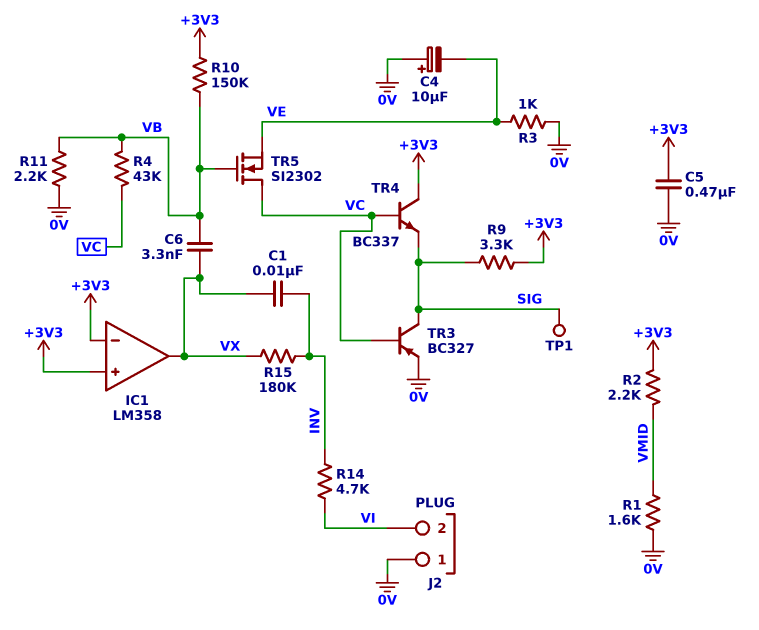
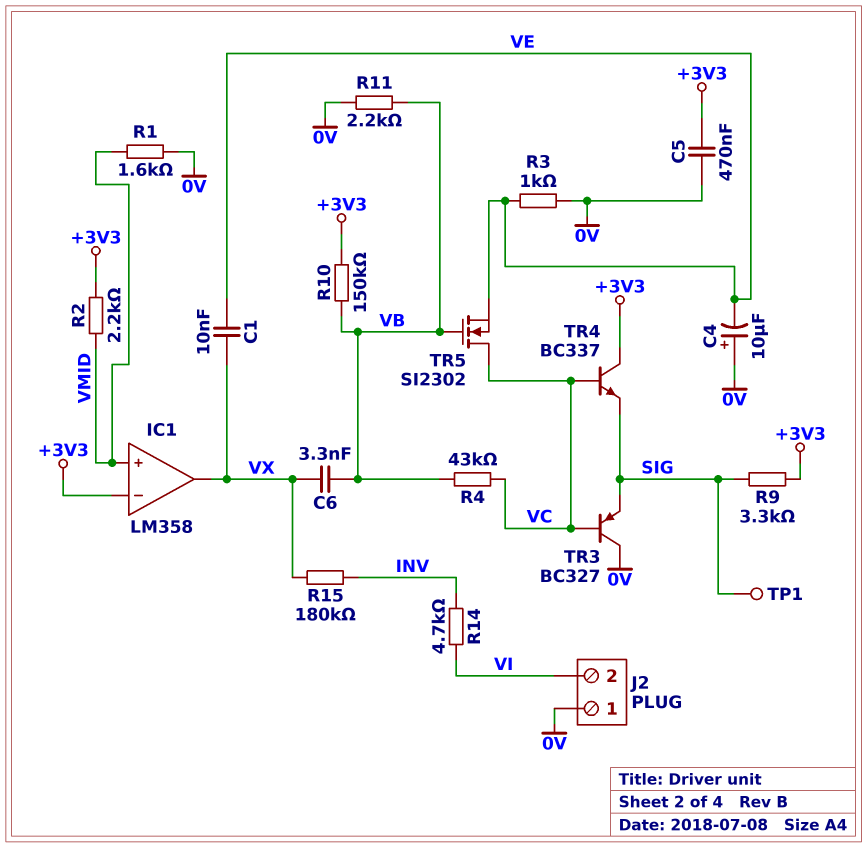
C1: 10nF (INV, VX) -> 10nF (VE, VX)
IC1 pin in+: +3V3 -> VMID
TR3: PNP BC327 (B VC, C SIG, E 0V) -> PNP BC327 (B VC, C 0V, E SIG)

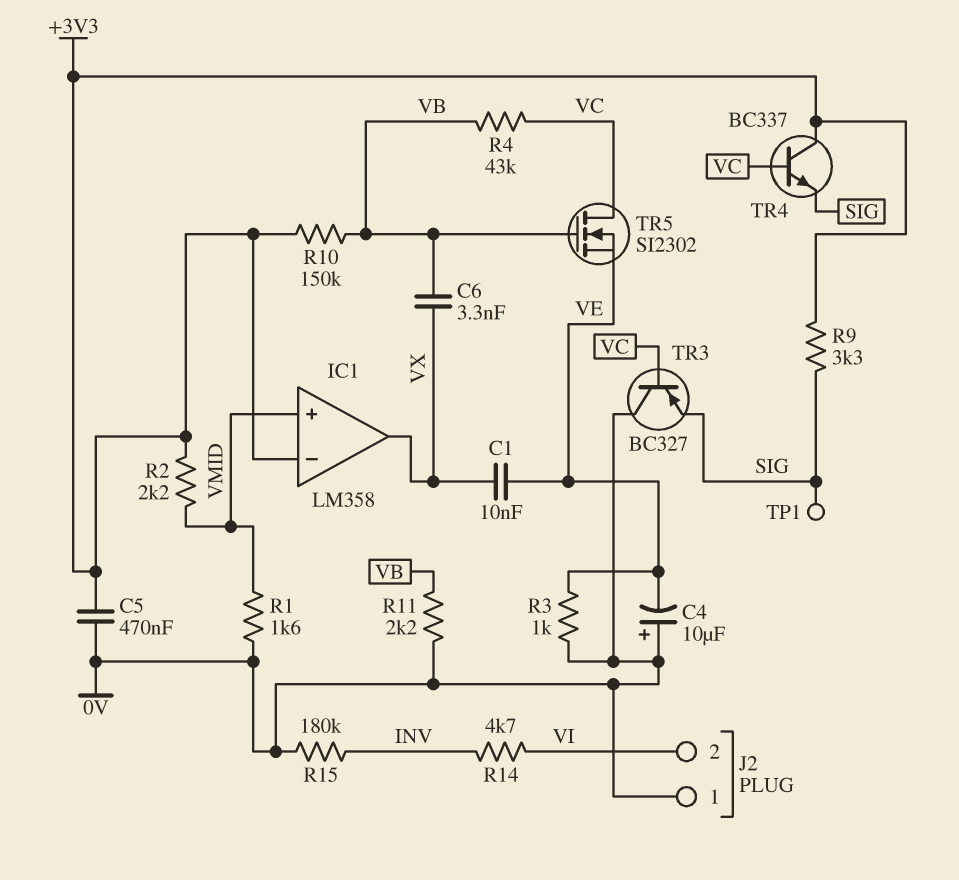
R15: 180k (INV, VX) -> 180k (0V, INV)

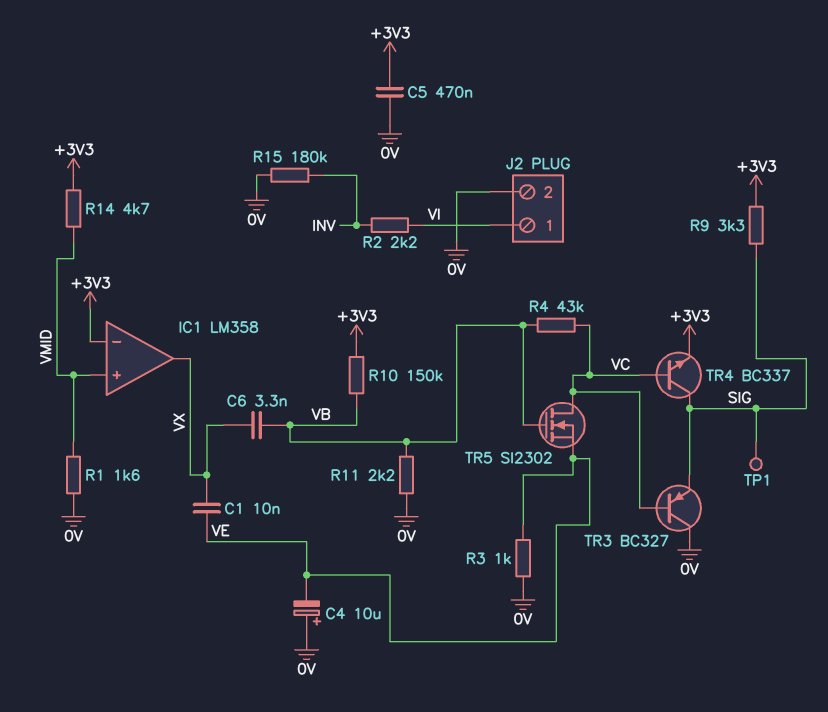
J2 pin 1: 0V -> VI
J2 pin 2: VI -> 0V
R2: 2.2k (+3V3, VMID) -> 2.2k (INV, VI)
R14: 4.7k (INV, VI) -> 4.7k (+3V3, VMID)
TR4: NPN BC337 (B VC, C +3V3, E SIG) -> NPN BC337 (B VC, C SIG, E +3V3)

